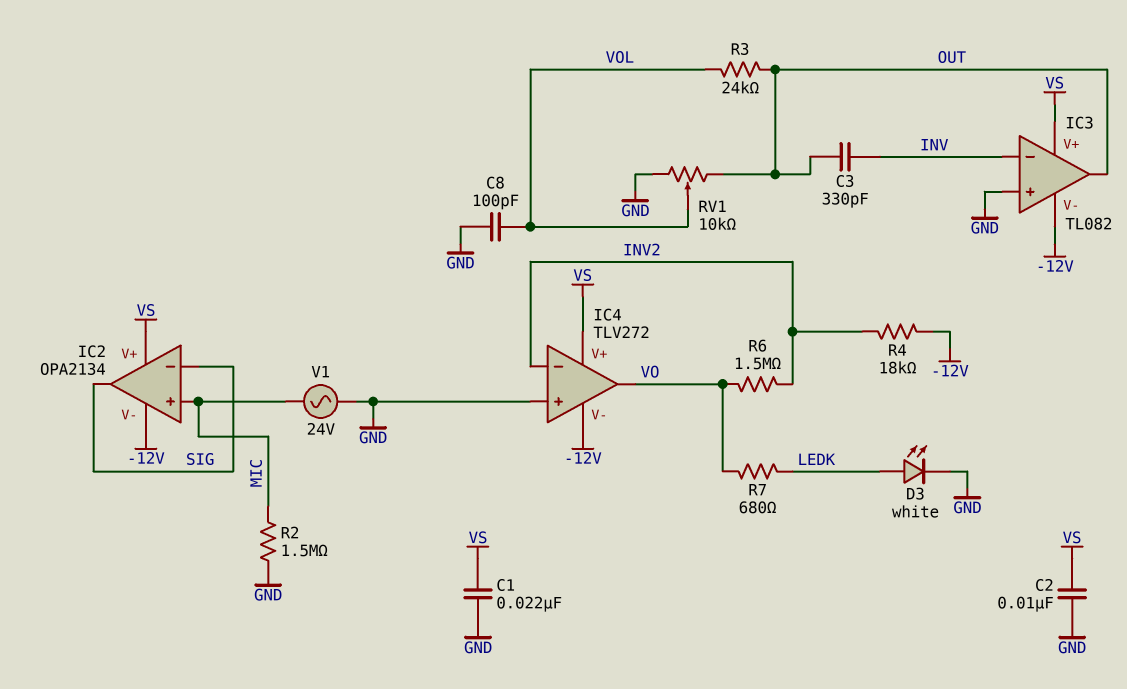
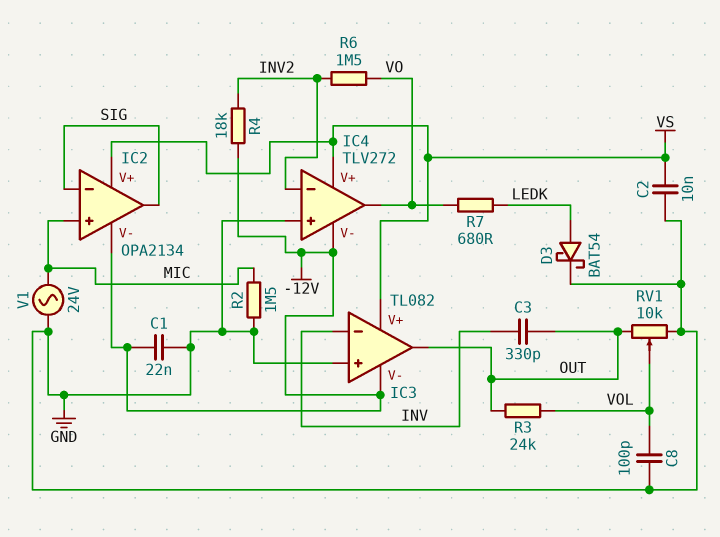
C1: 22nF (GND, VS) -> 22nF (-12V, GND)
D3: LED white (A LEDK, K GND) -> schottky BAT54 (A LEDK, K GND)

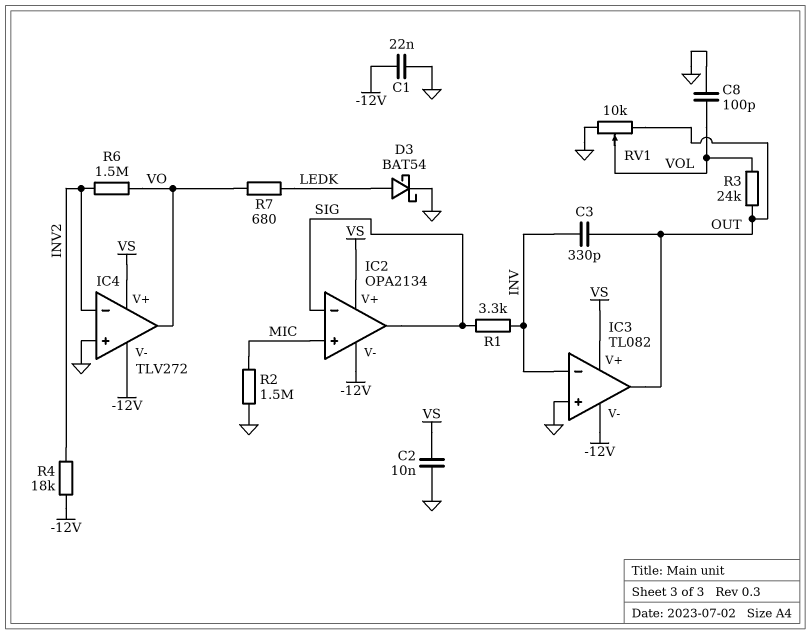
R1: none -> 3.3k (INV, SIG)
V1: AC 24V (GND, MIC) -> none

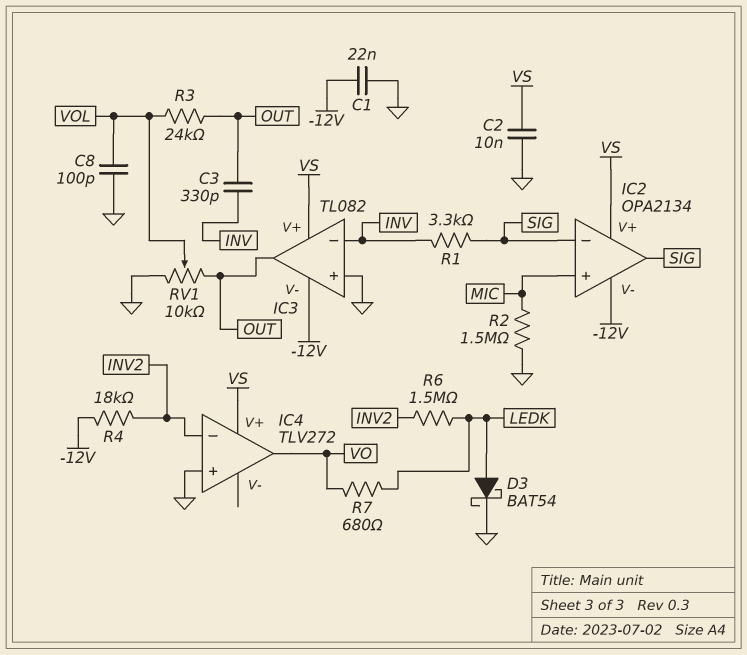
IC4 pin V-: -12V -> none
R6: 1.5M (INV2, VO) -> 1.5M (INV2, LEDK)

